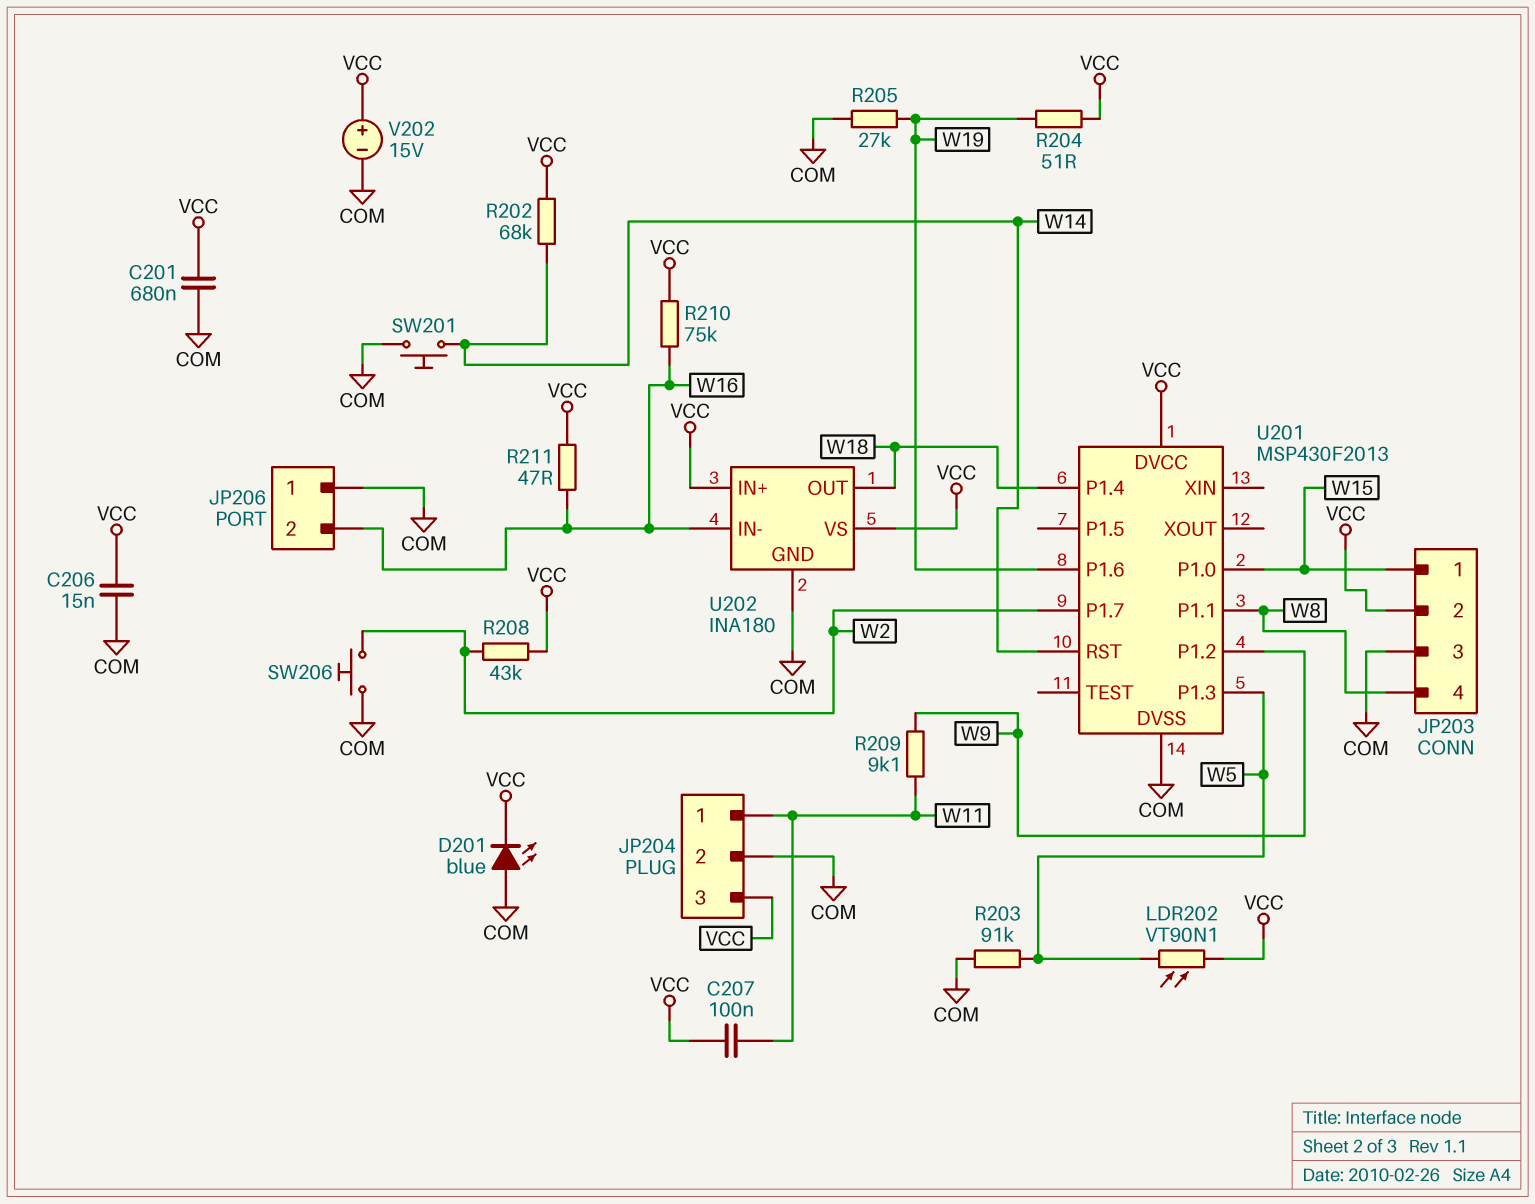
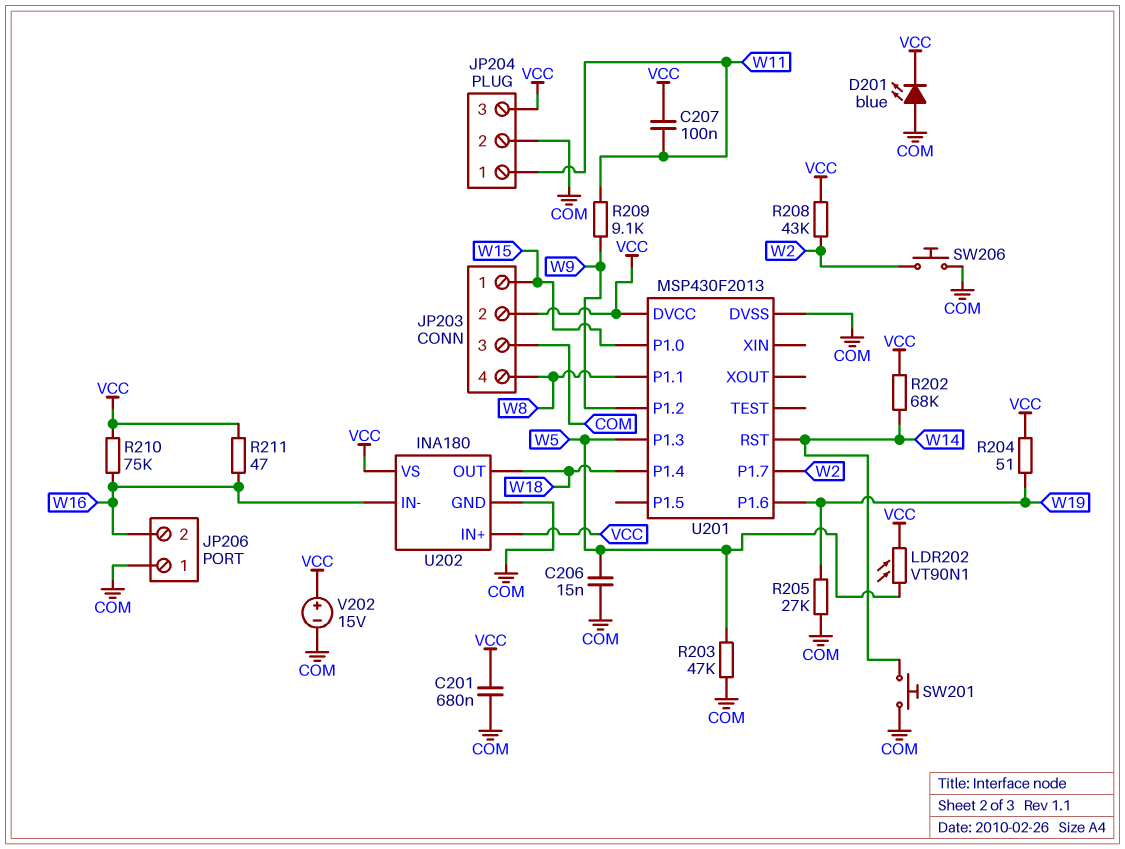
C206: 15nF (COM, VCC) -> 15nF (COM, W5)
R203: 91k (COM, W5) -> 47k (COM, W5)

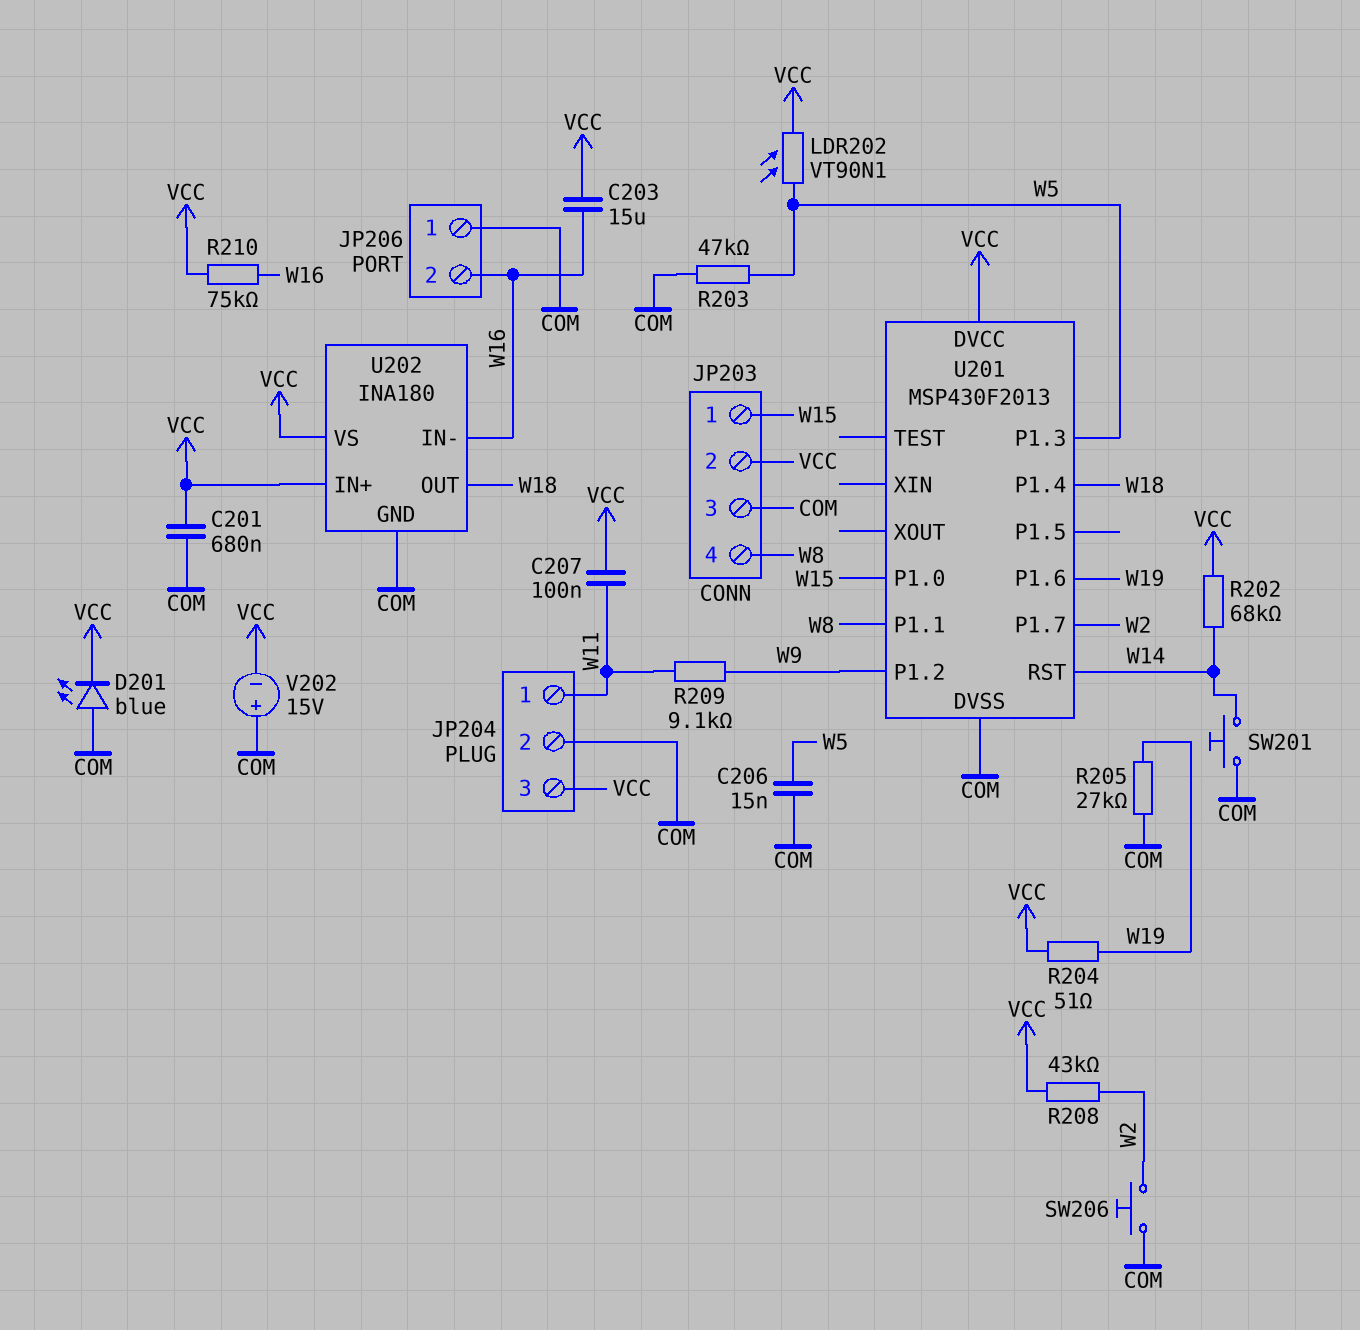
C203: none -> 15uF (VCC, W16)
R211: 47 (VCC, W16) -> none
V202: 15V (plus VCC, minus COM) -> 15V (plus COM, minus VCC)

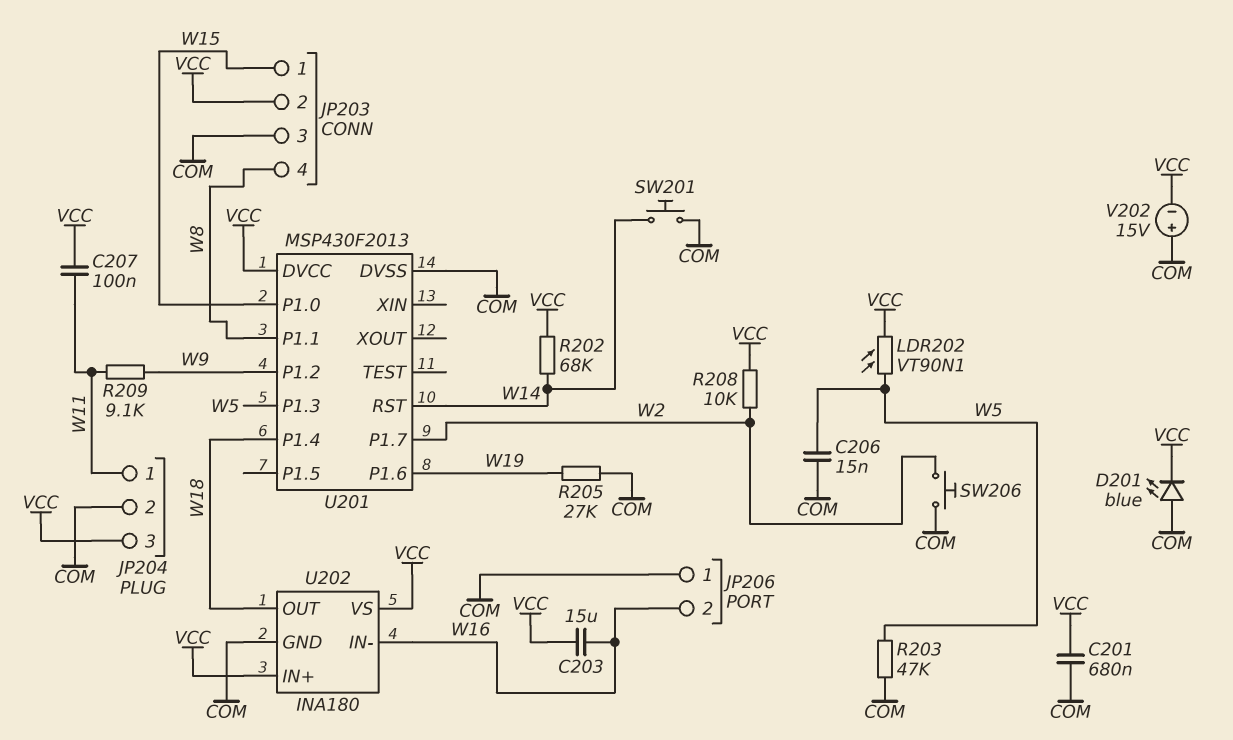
R204: 51 (VCC, W19) -> none
R208: 43k (VCC, W2) -> 10k (VCC, W2)
R210: 75k (VCC, W16) -> none

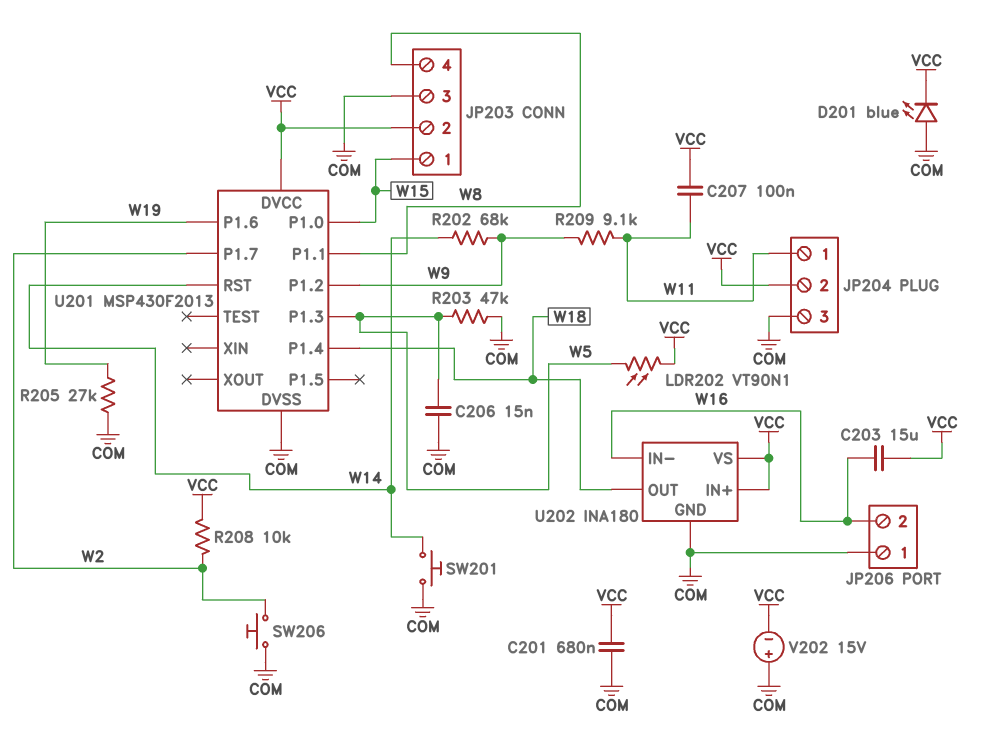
JP204 pin 2: COM -> VCC
JP204 pin 3: VCC -> COM
R202: 68k (VCC, W14) -> 68k (W9, W14)

